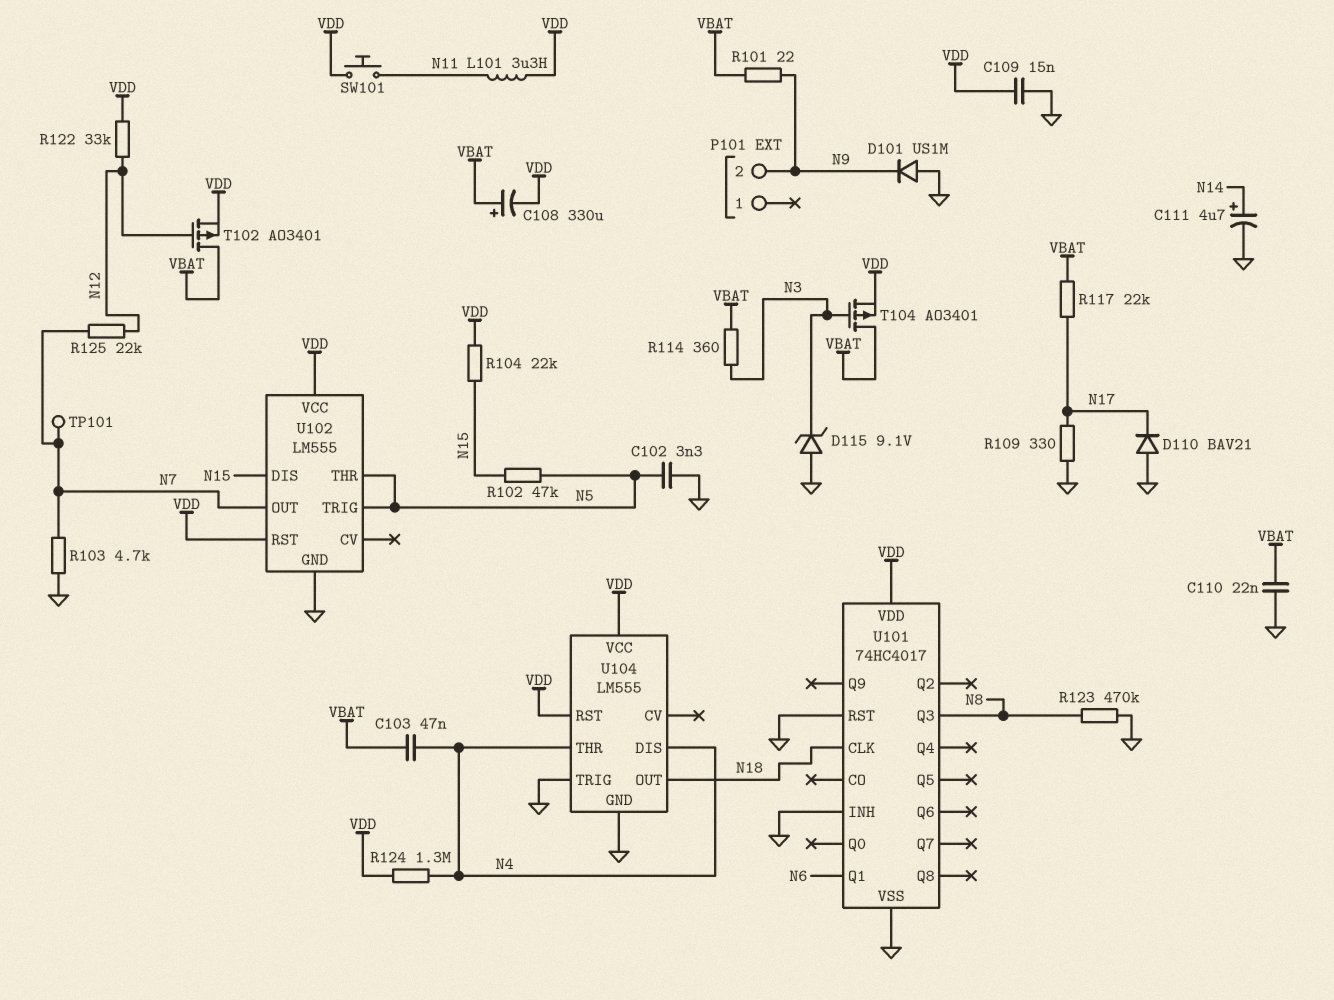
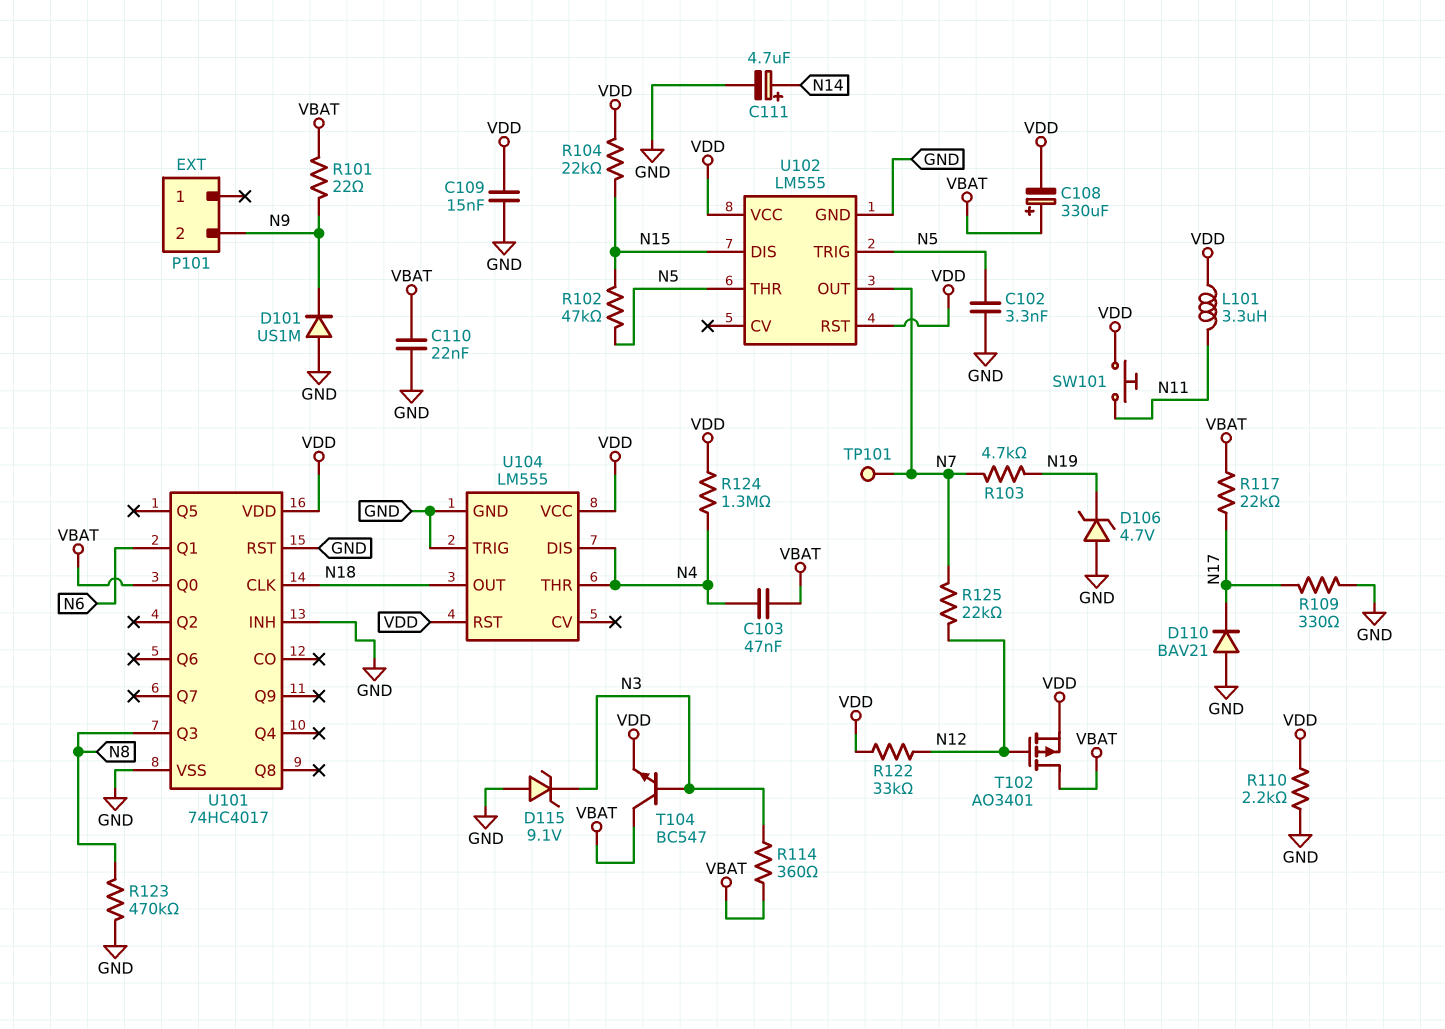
D106: none -> zener 4.7V (A GND, K N19)
R103: 4.7k (GND, N7) -> 4.7k (N7, N19)
R110: none -> 2.2k (GND, VDD)
T104: PMOS AO3401 (G N3, D VBAT, S VDD) -> NPN BC547 (B N3, C VBAT, E VDD)
U101 pin Q0: none -> VBAT

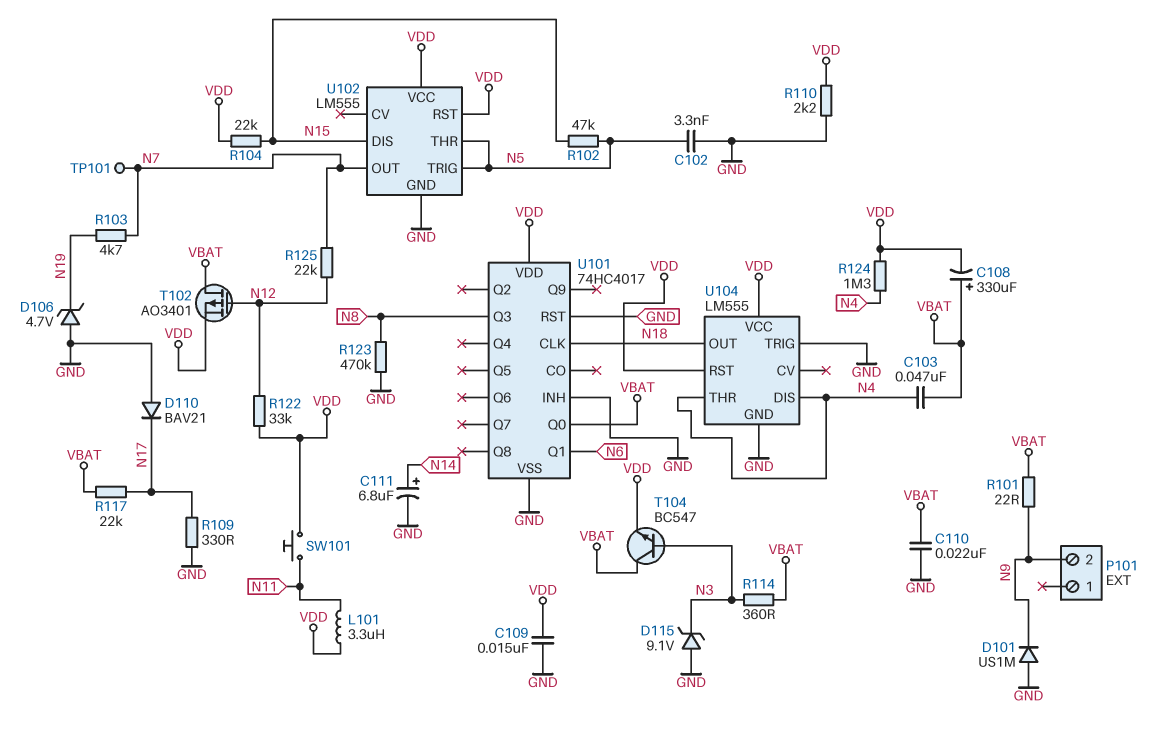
C111: 4.7uF (plus N14, minus GND) -> 6.8uF (plus N14, minus GND)

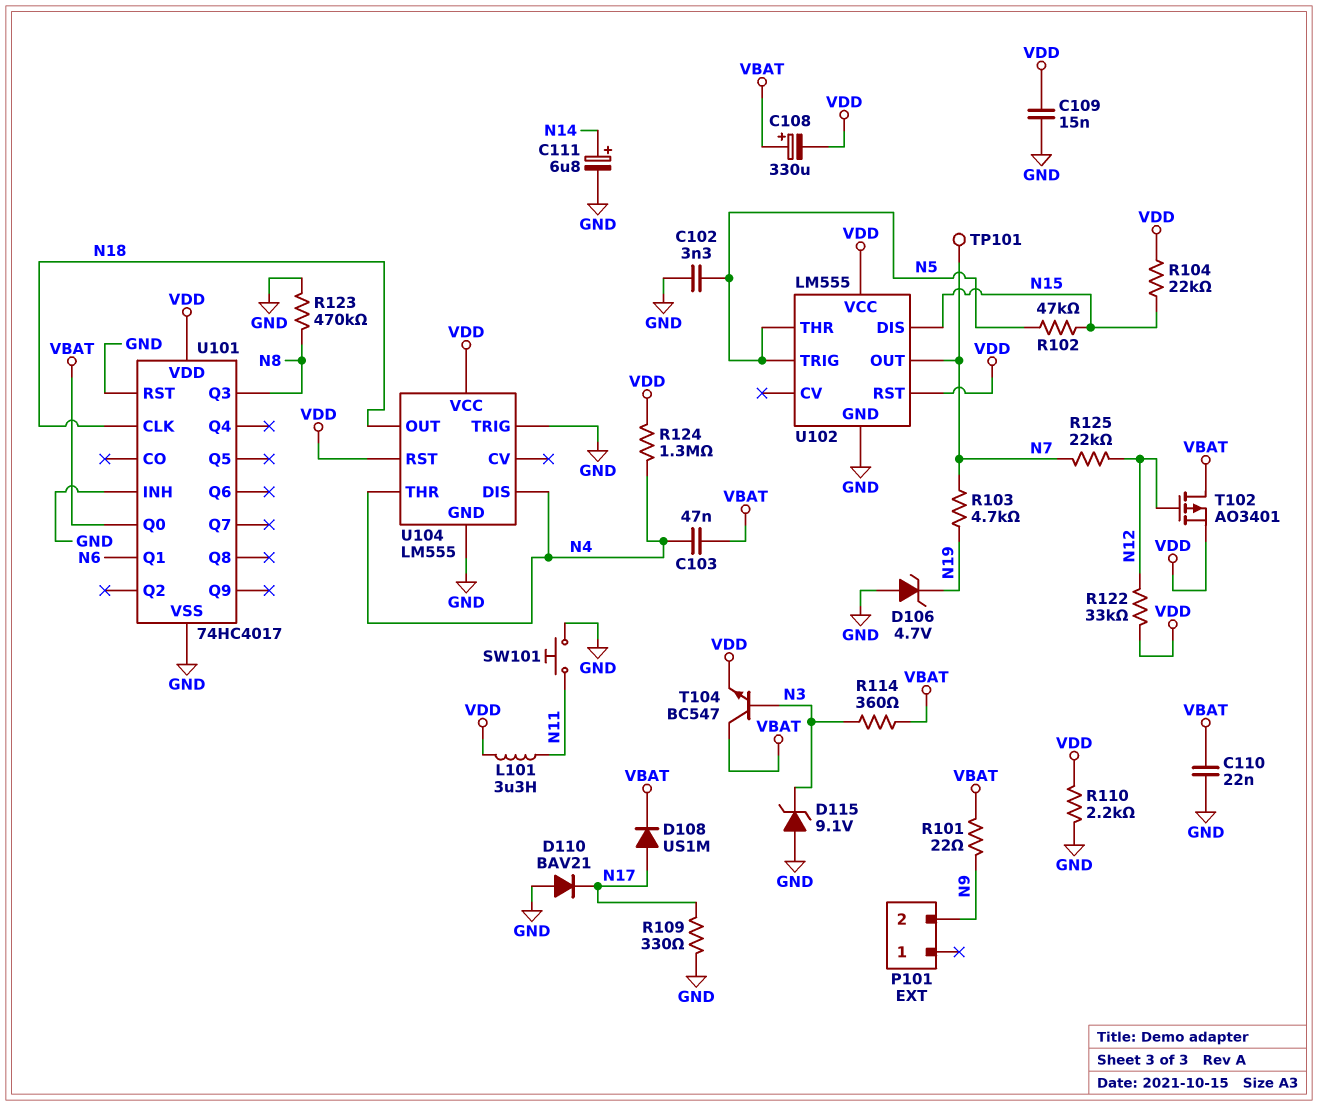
D101: diode US1M (A GND, K N9) -> none
D108: none -> diode US1M (A N17, K VBAT)
R117: 22k (N17, VBAT) -> none
SW101: button (N11, VDD) -> button (GND, N11)

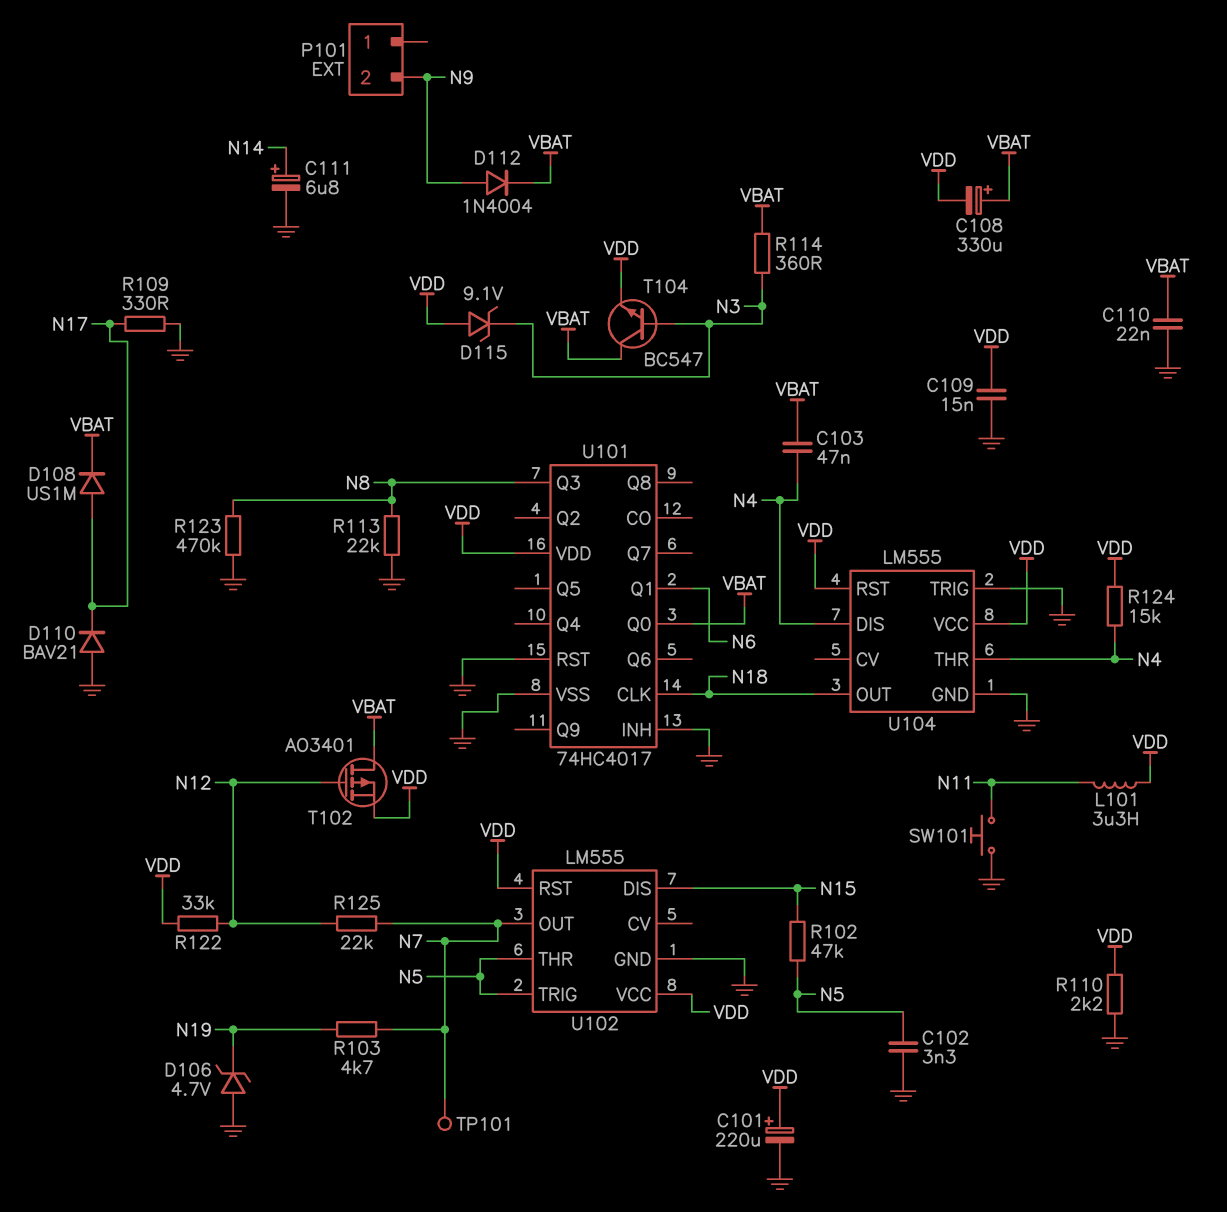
C101: none -> 220uF (plus VDD, minus GND)
D112: none -> diode 1N4004 (A N9, K VBAT)
D115: zener 9.1V (A GND, K N3) -> zener 9.1V (A VDD, K N3)
R101: 22 (N9, VBAT) -> none
R104: 22k (N15, VDD) -> none
R113: none -> 22k (GND, N8)
R124: 1.3M (N4, VDD) -> 15k (N4, VDD)

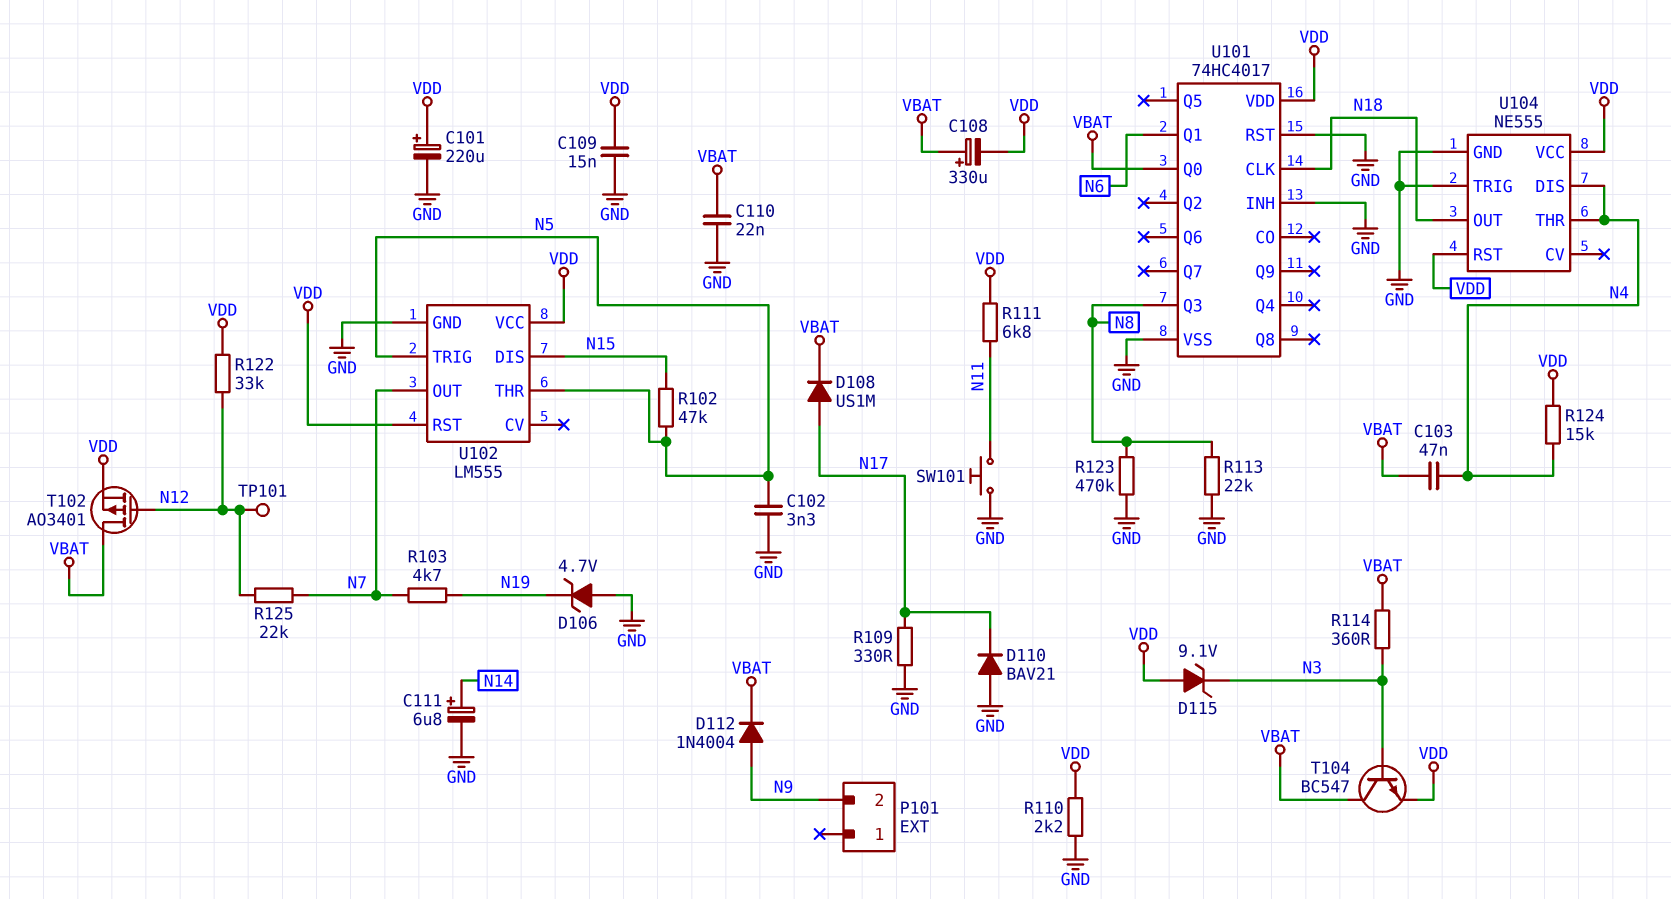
L101: 3.3uH (N11, VDD) -> none
R111: none -> 6.8k (N11, VDD)
TP101: test point (N7) -> test point (N12)
U104: LM555 -> NE555

